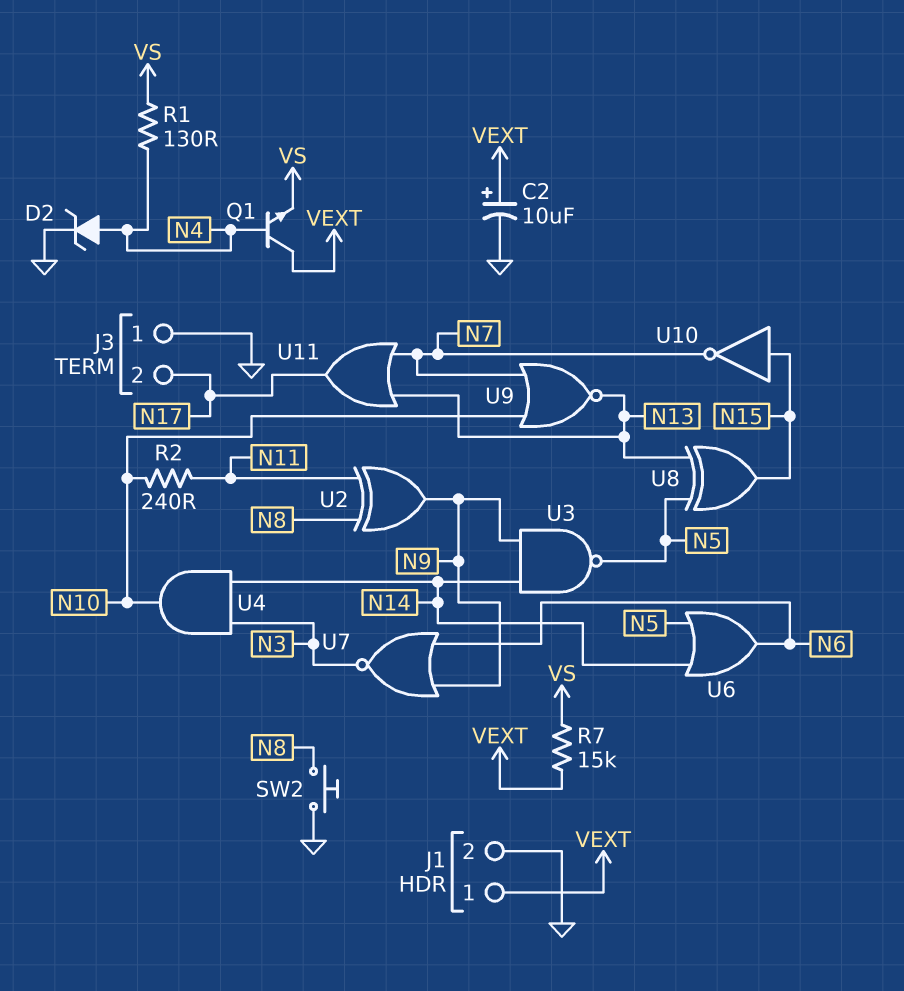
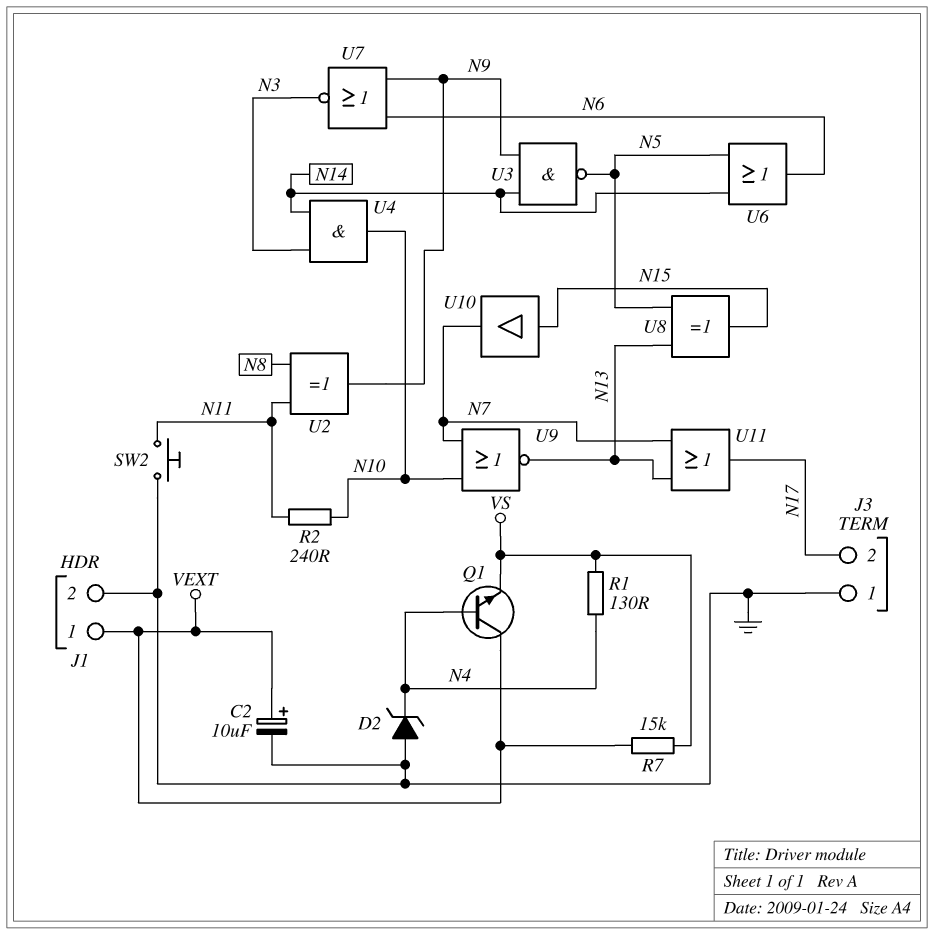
D2: zener (A N4, K GND) -> zener (A GND, K N4)
SW2: button (GND, N8) -> button (GND, N11)
U10: NOT (in N15, out N7) -> buffer (in N15, out N7)

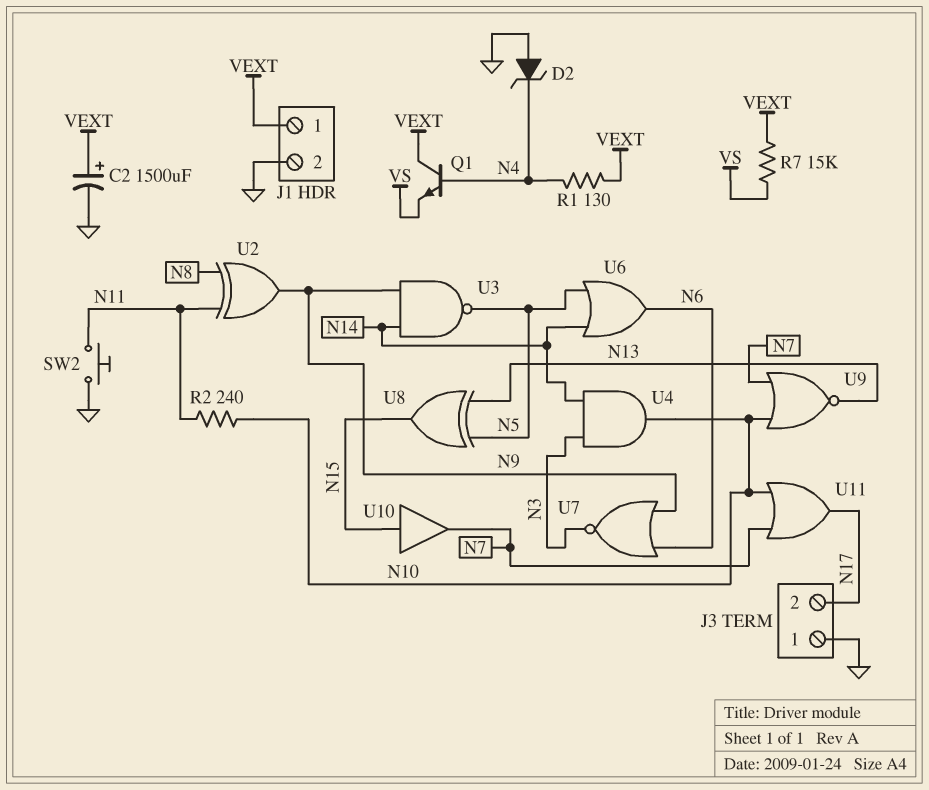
C2: 10uF (plus VEXT, minus GND) -> 1500uF (plus VEXT, minus GND)
R1: 130 (N4, VS) -> 130 (N4, VEXT)
U11: OR (in N7, in N13, out N17) -> OR (in N7, in N10, out N17)

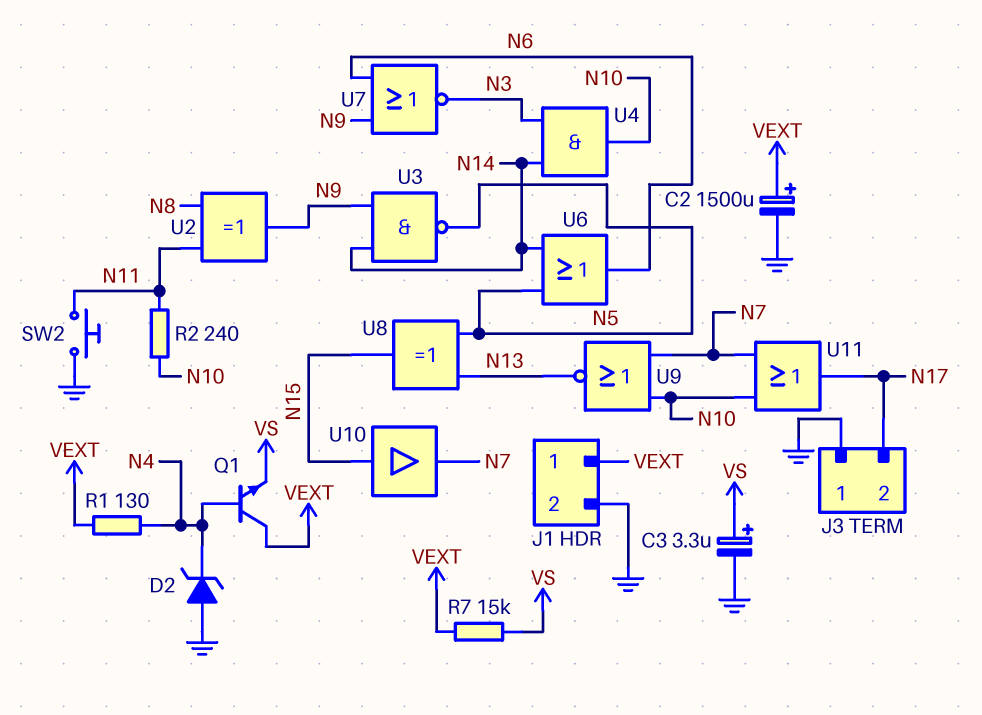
C3: none -> 3.3uF (plus VS, minus GND)

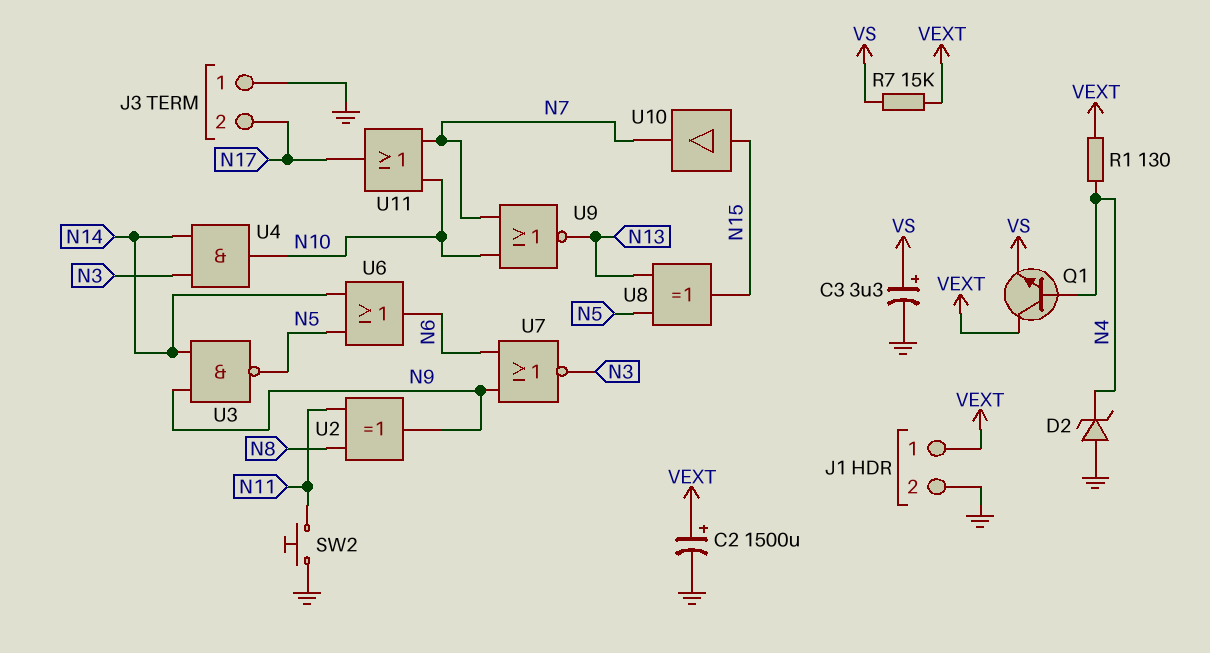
R2: 240 (N10, N11) -> none

